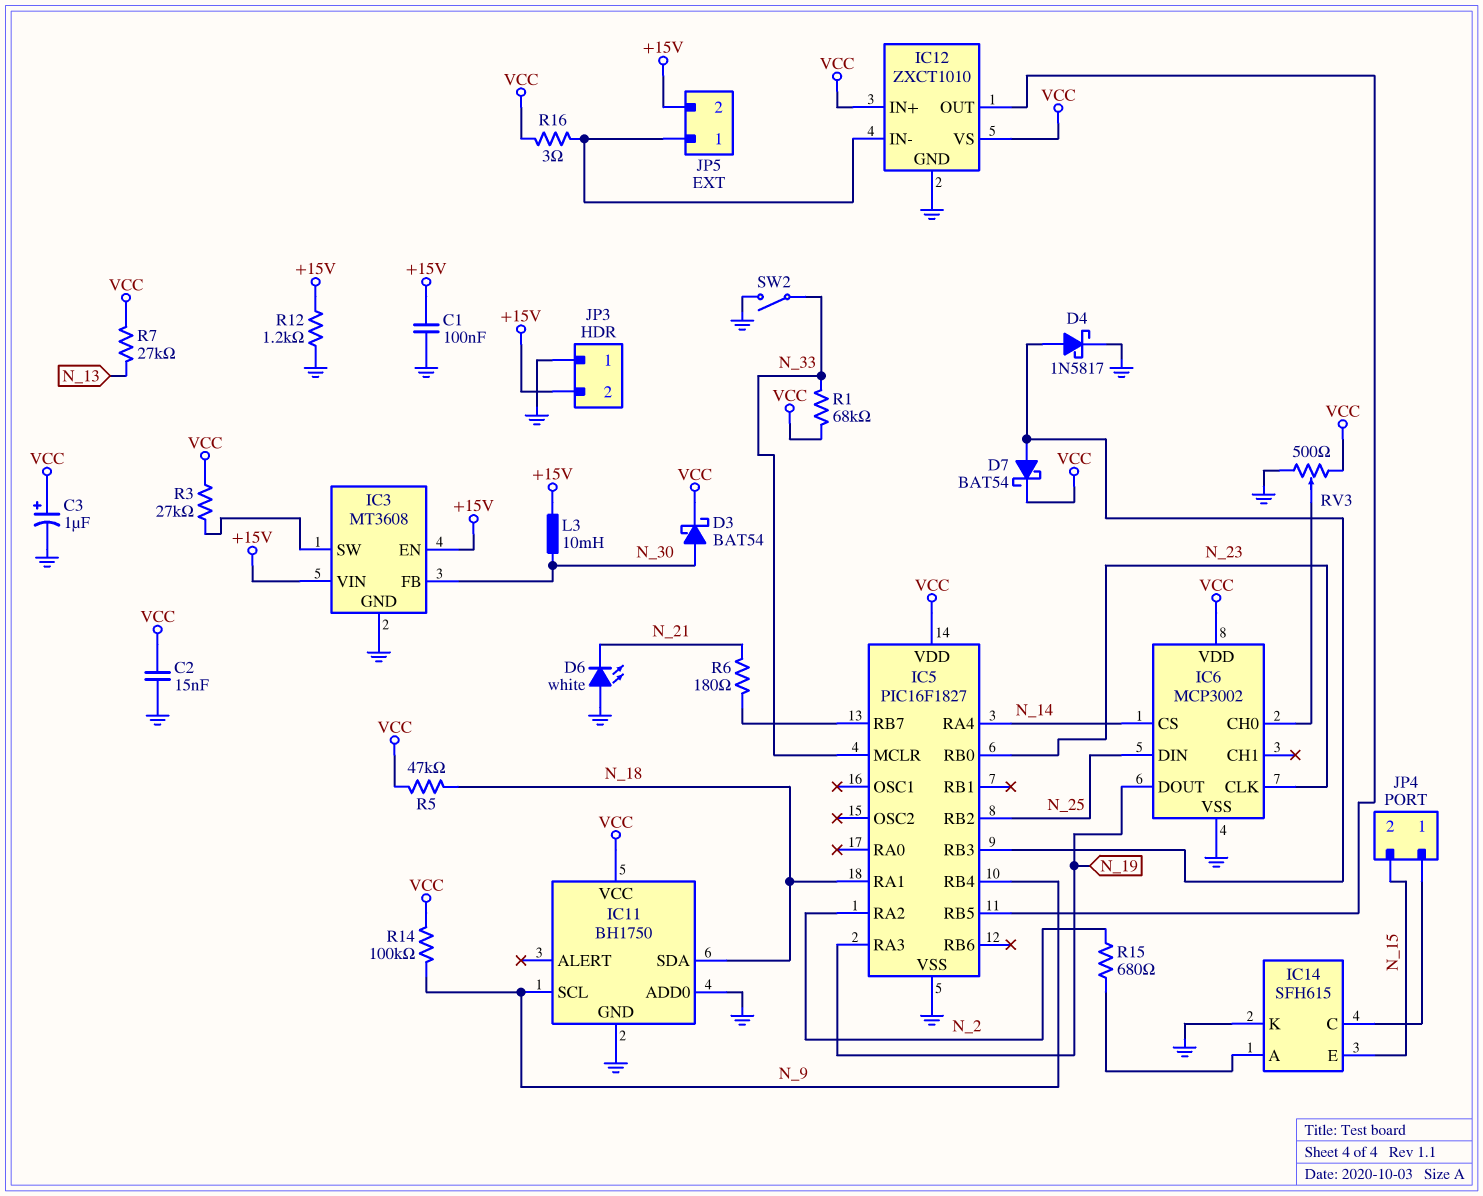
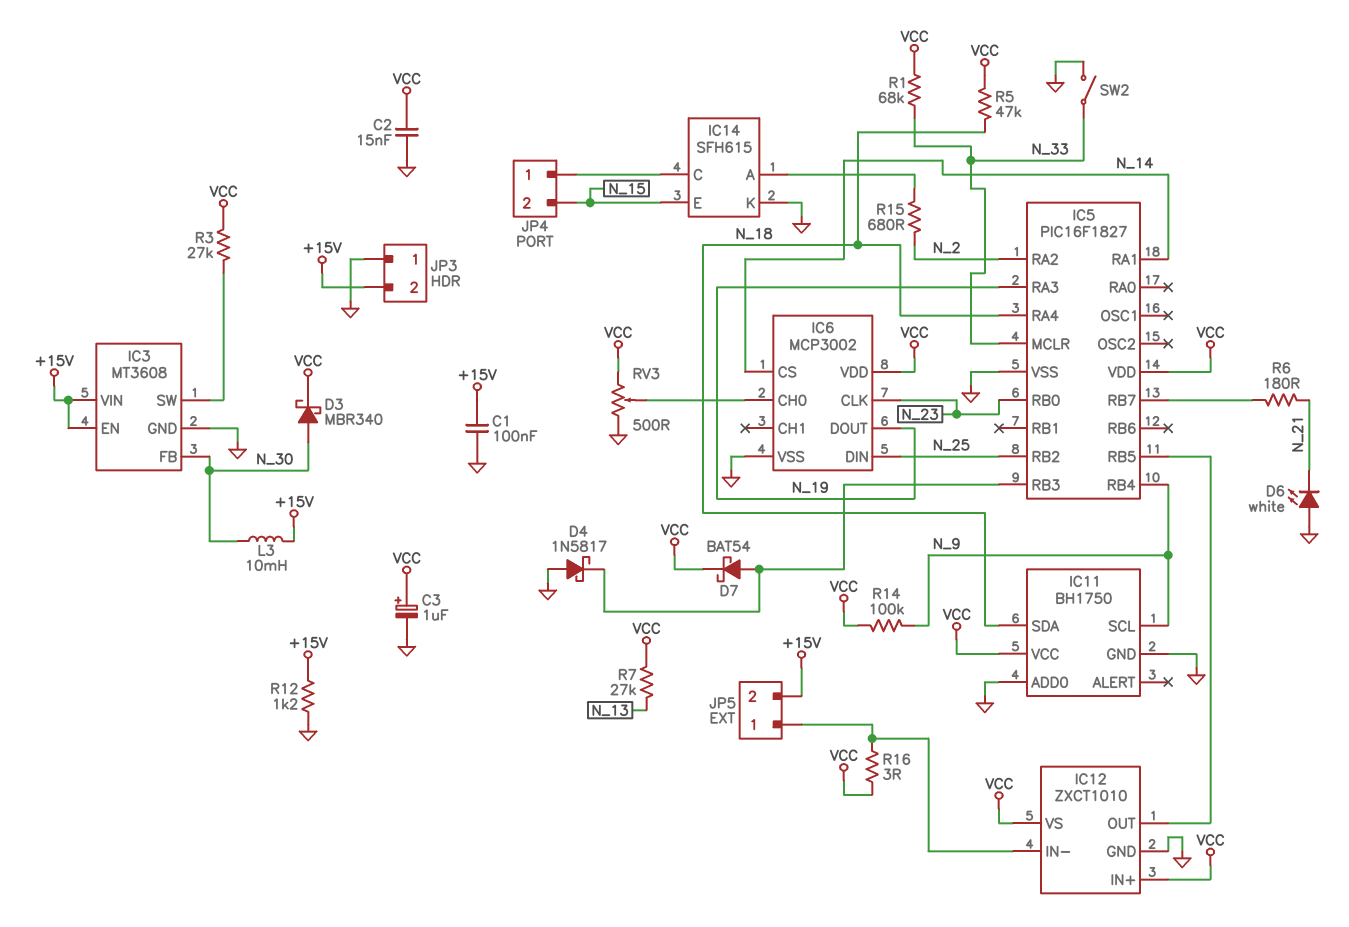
D3: schottky BAT54 (A N_30, K VCC) -> schottky MBR340 (A N_30, K VCC)
D4: schottky 1N5817 (A IC5/RB3, K GND) -> schottky 1N5817 (A GND, K IC5/RB3)
IC5 pin RA1: N_18 -> N_14
IC5 pin RA4: N_14 -> N_18

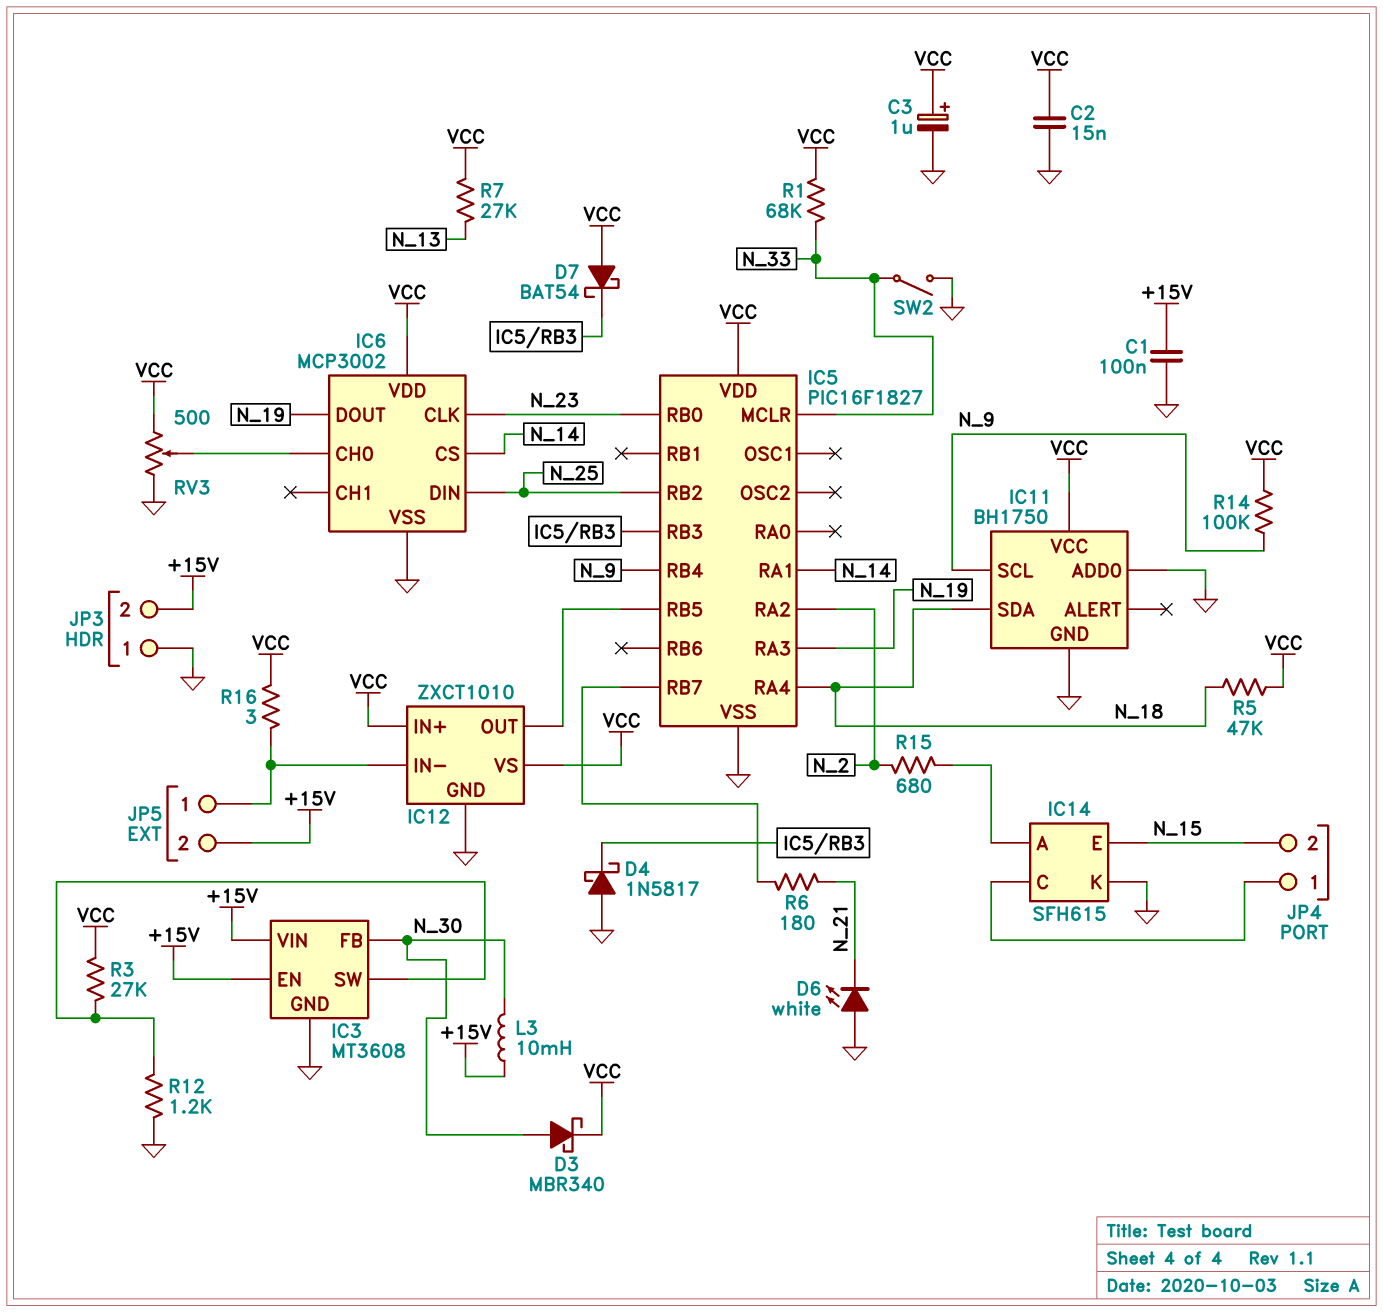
D7: schottky BAT54 (A IC5/RB3, K VCC) -> schottky BAT54 (A VCC, K IC5/RB3)
R12: 1.2k (+15V, GND) -> 1.2k (GND, IC3/SW)

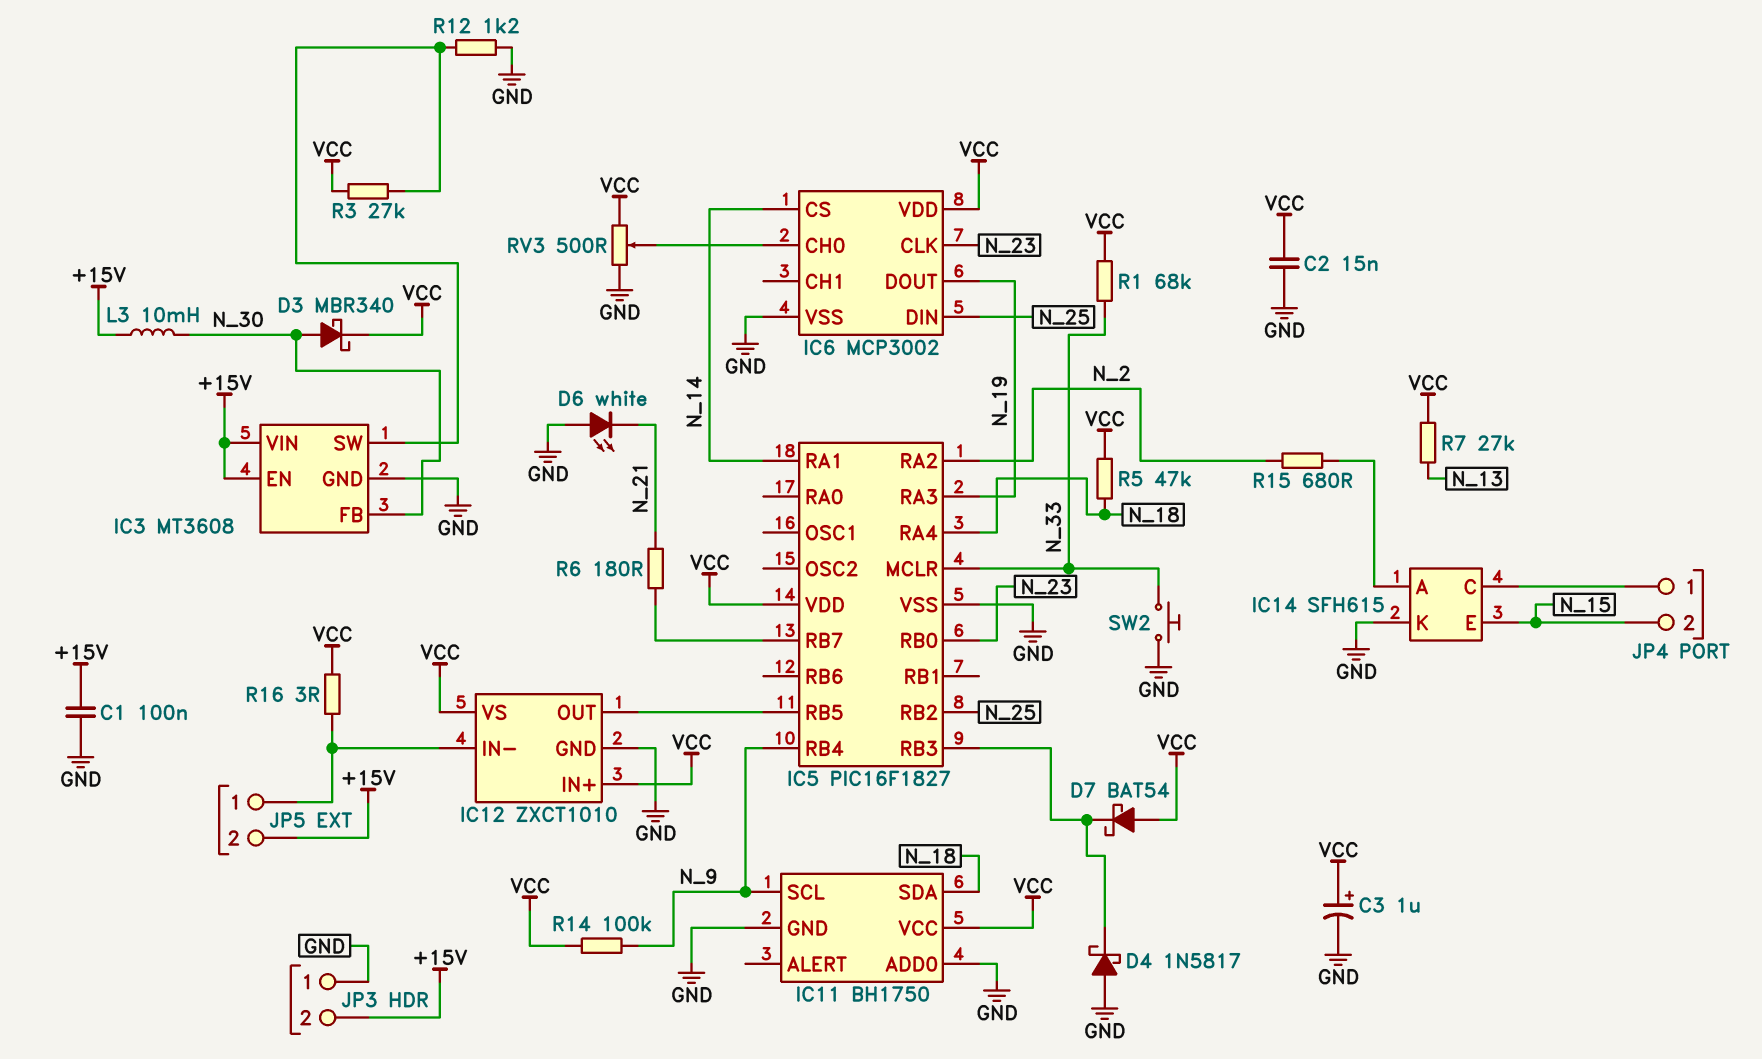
SW2: switch (GND, N_33) -> button (GND, N_33)

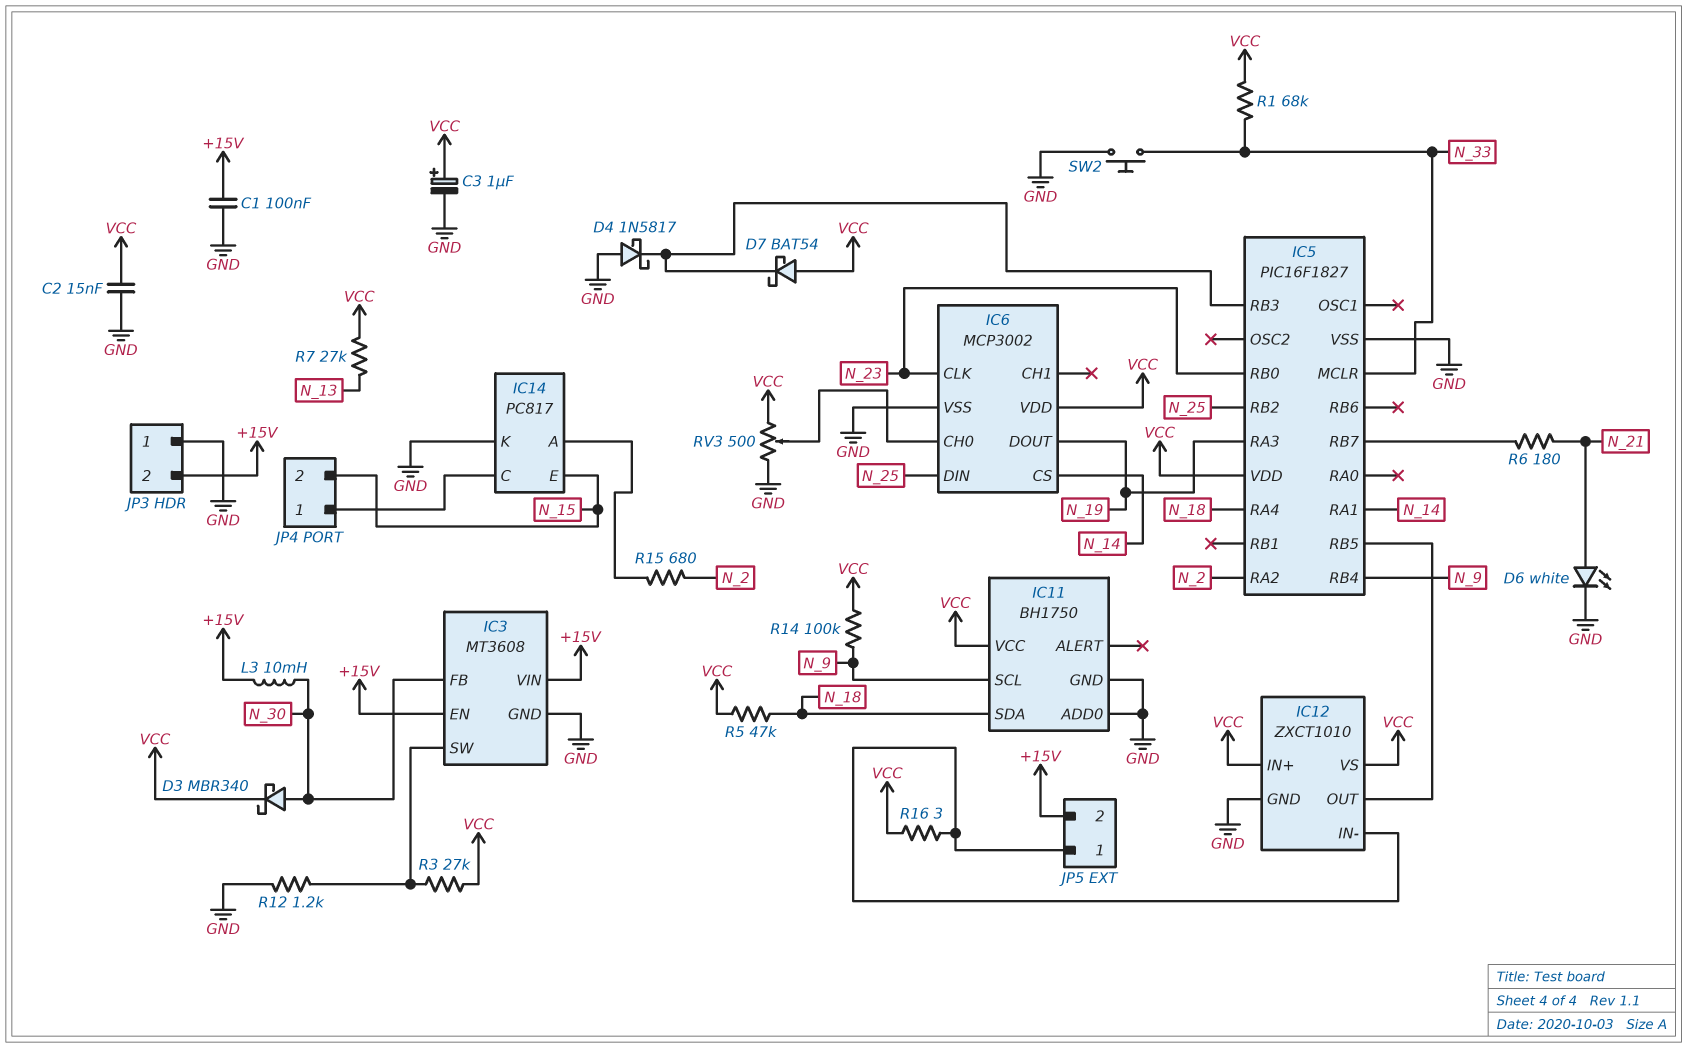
D6: LED white (A GND, K N_21) -> LED white (A N_21, K GND)
IC14: SFH615 -> PC817

